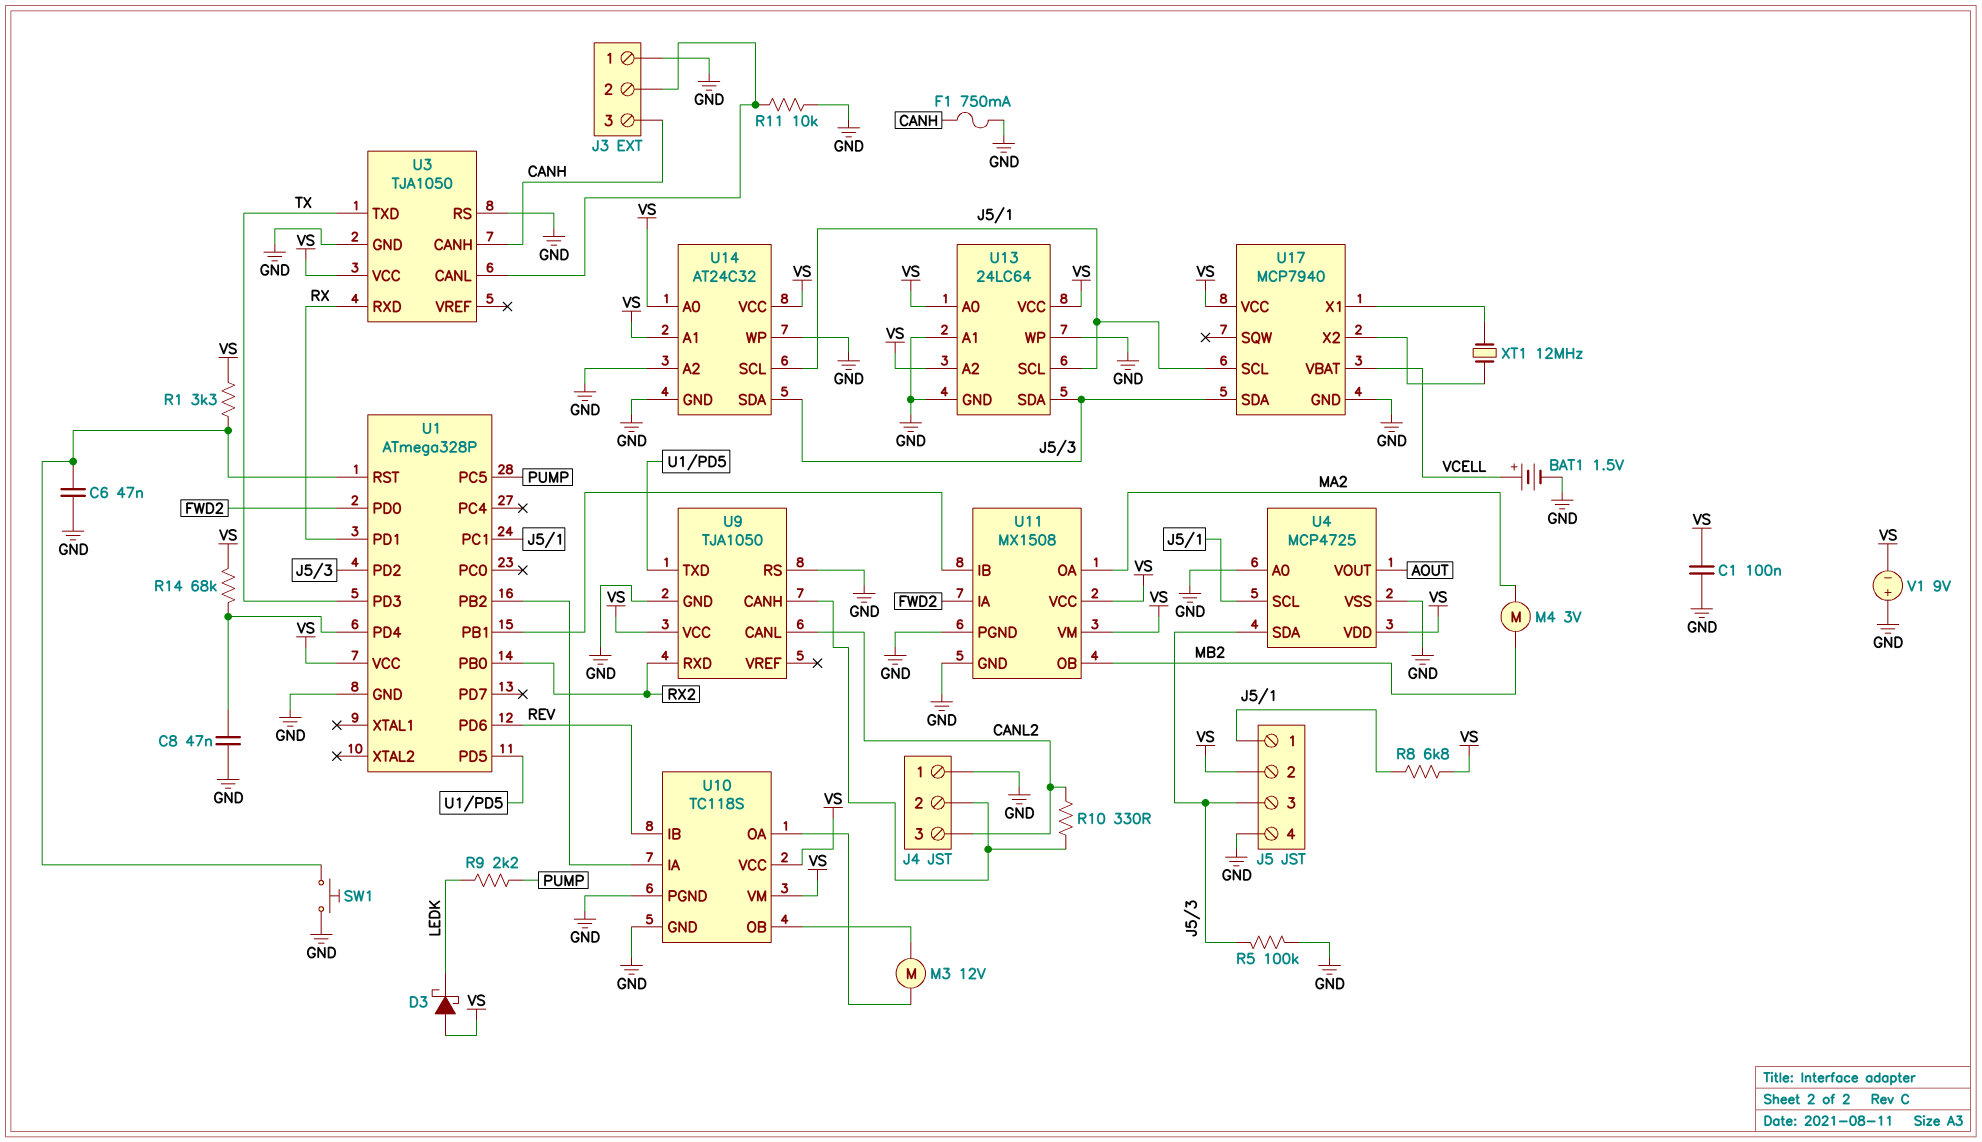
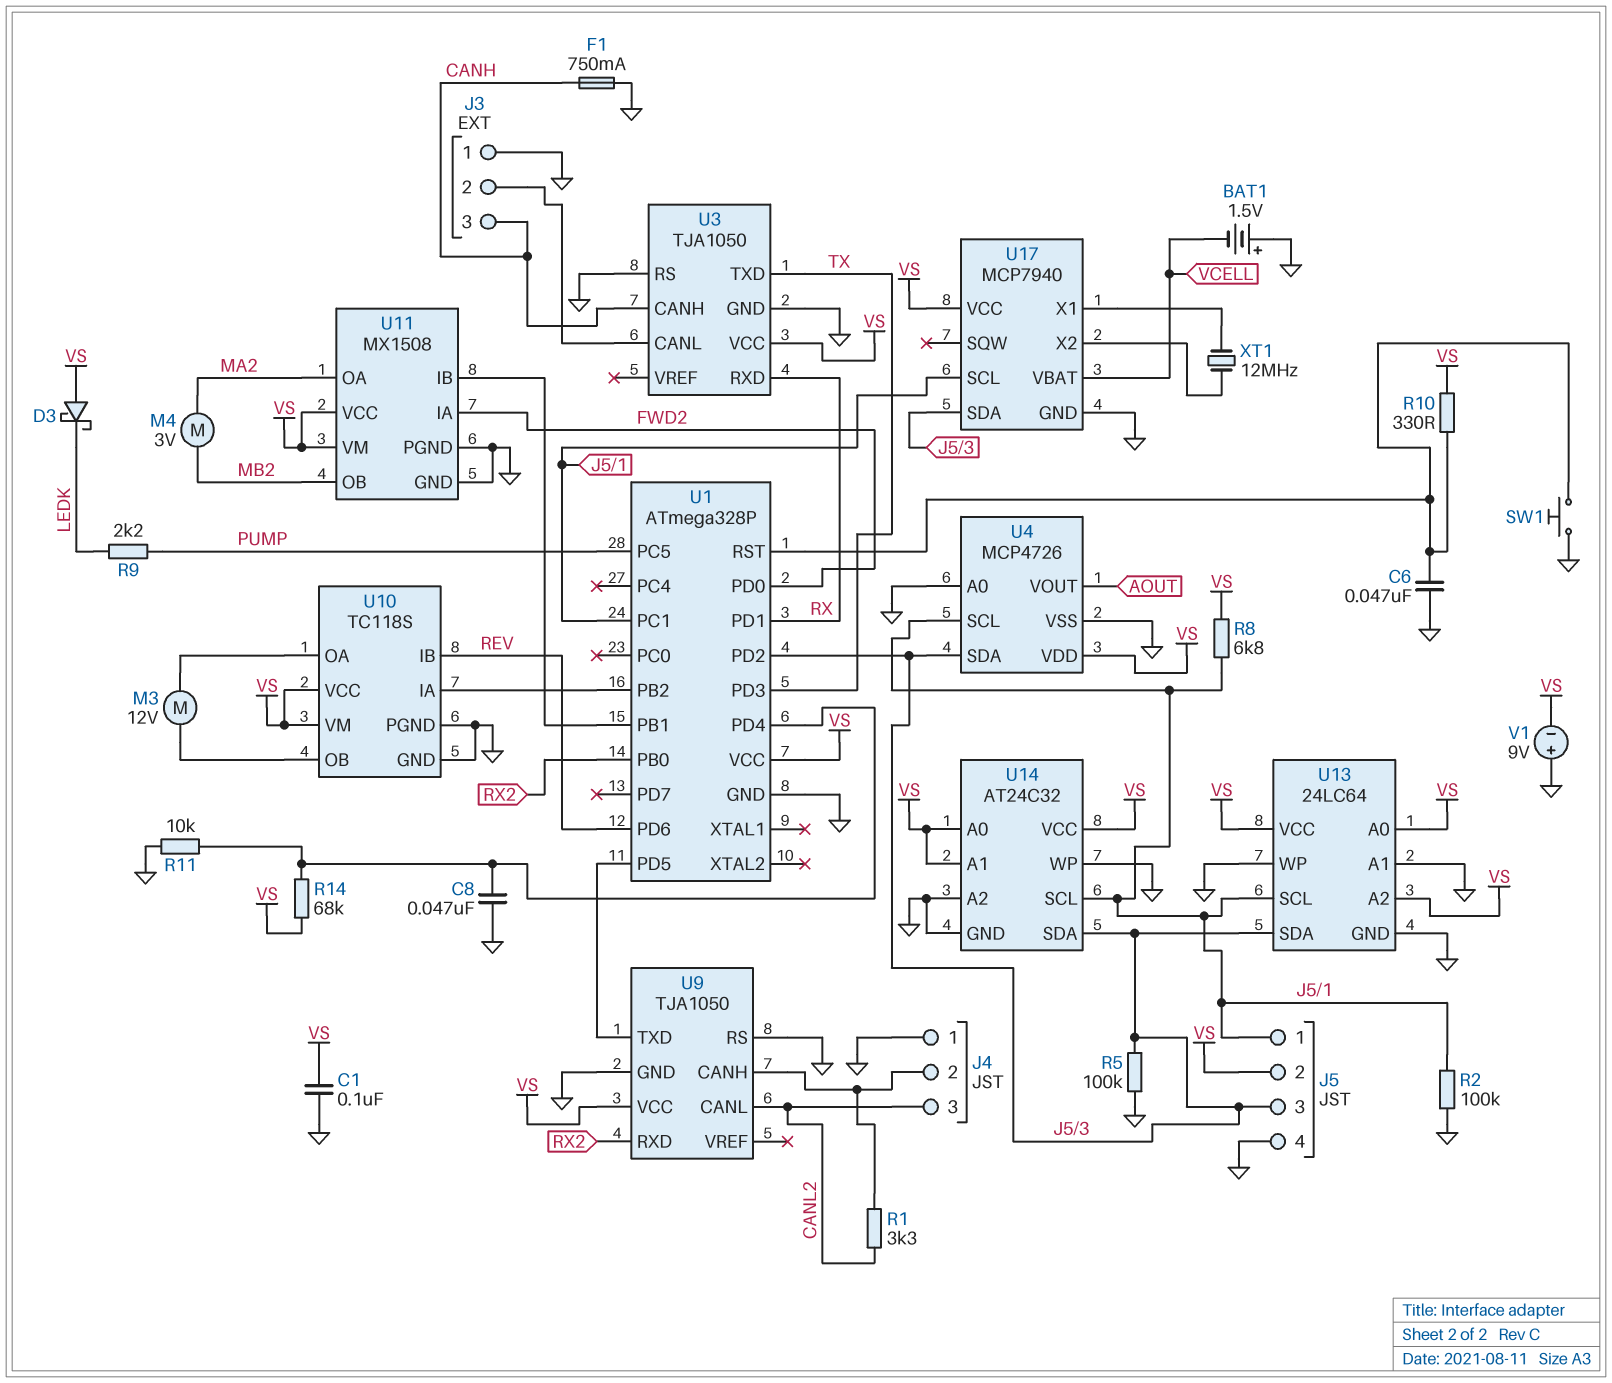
BAT1: 1.5V (plus VCELL, minus GND) -> 1.5V (plus GND, minus VCELL)
R1: 3.3k (U1/RST, VS) -> 3.3k (CANL2, J4/2)
R2: none -> 100k (GND, J5/1)
R10: 330 (CANL2, J4/2) -> 330 (U1/RST, VS)
R11: 10k (GND, J3/2) -> 10k (GND, U1/PD4)
U4: MCP4725 -> MCP4726

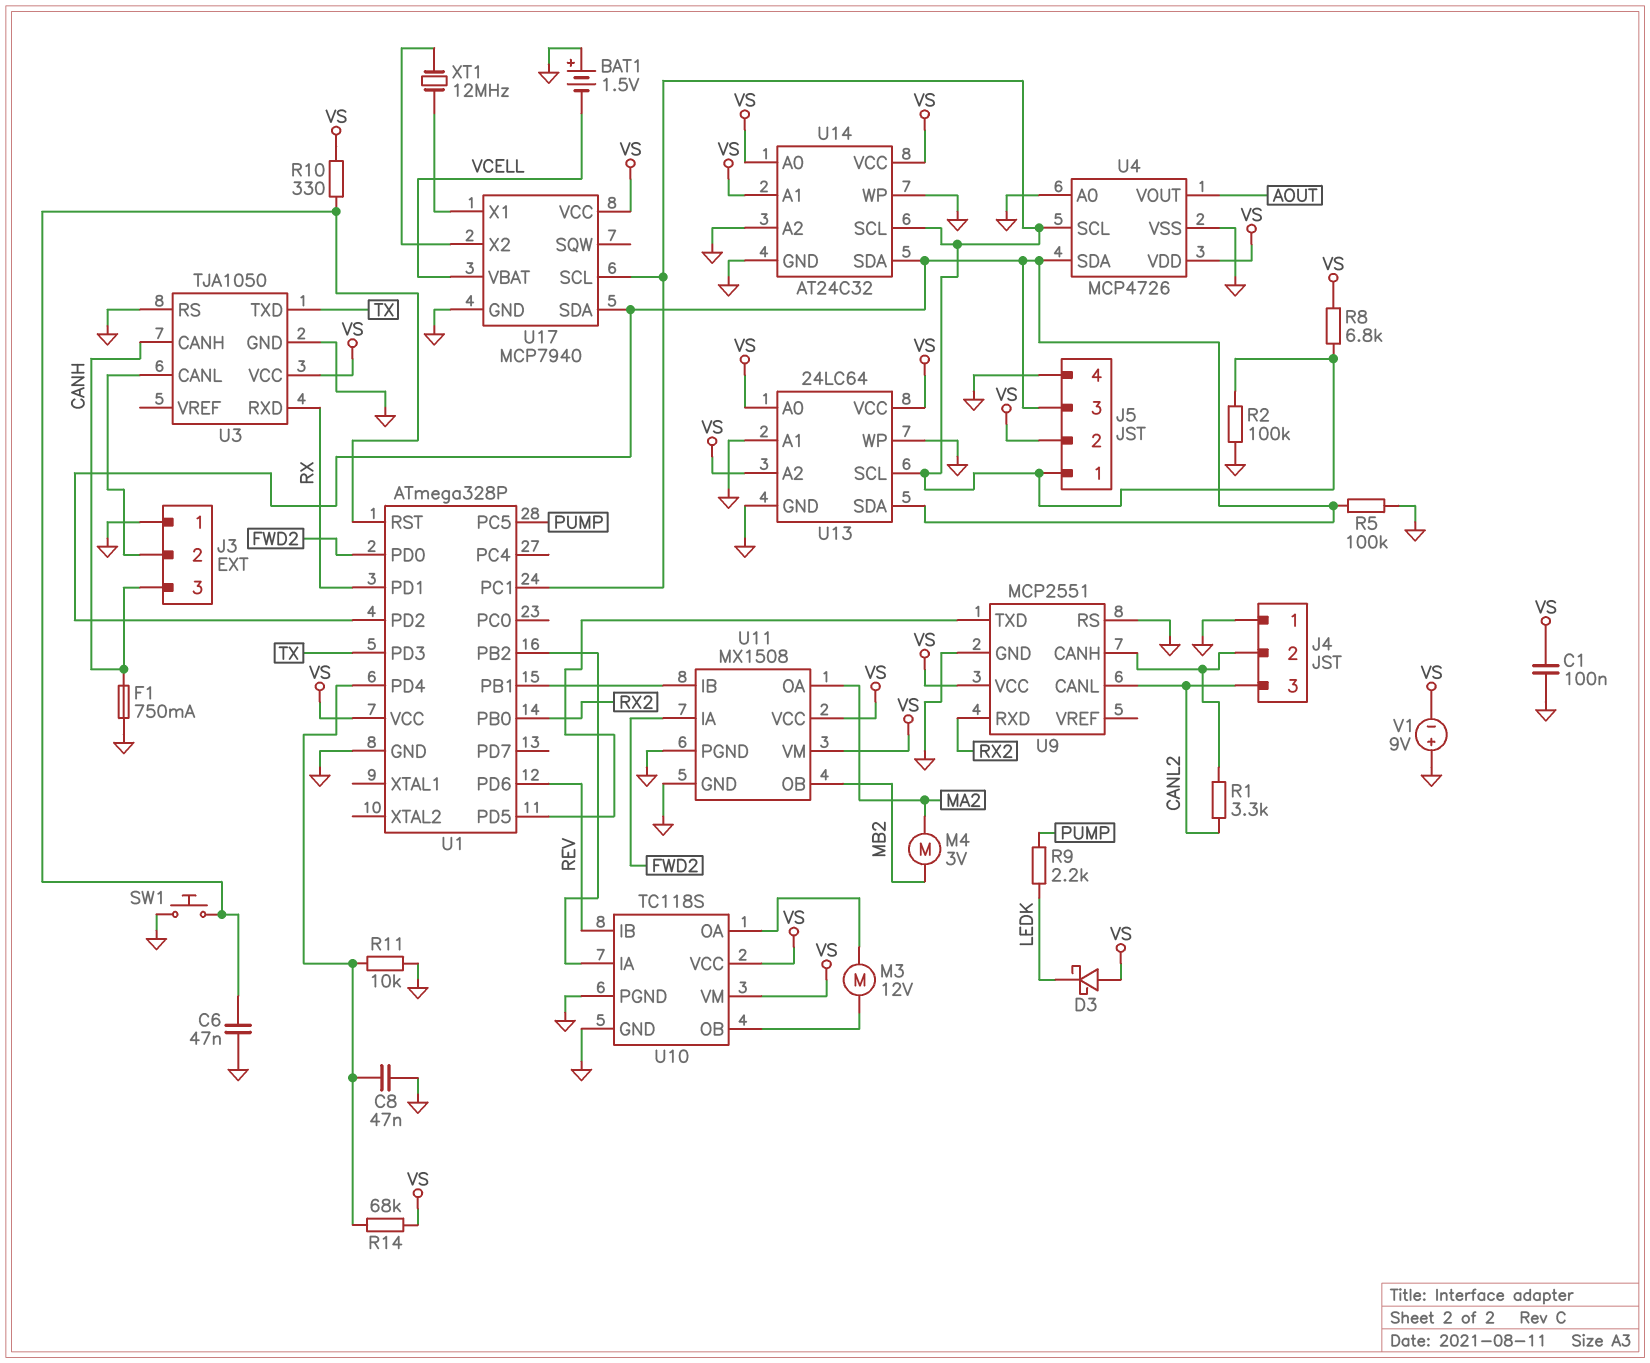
U9: TJA1050 -> MCP2551

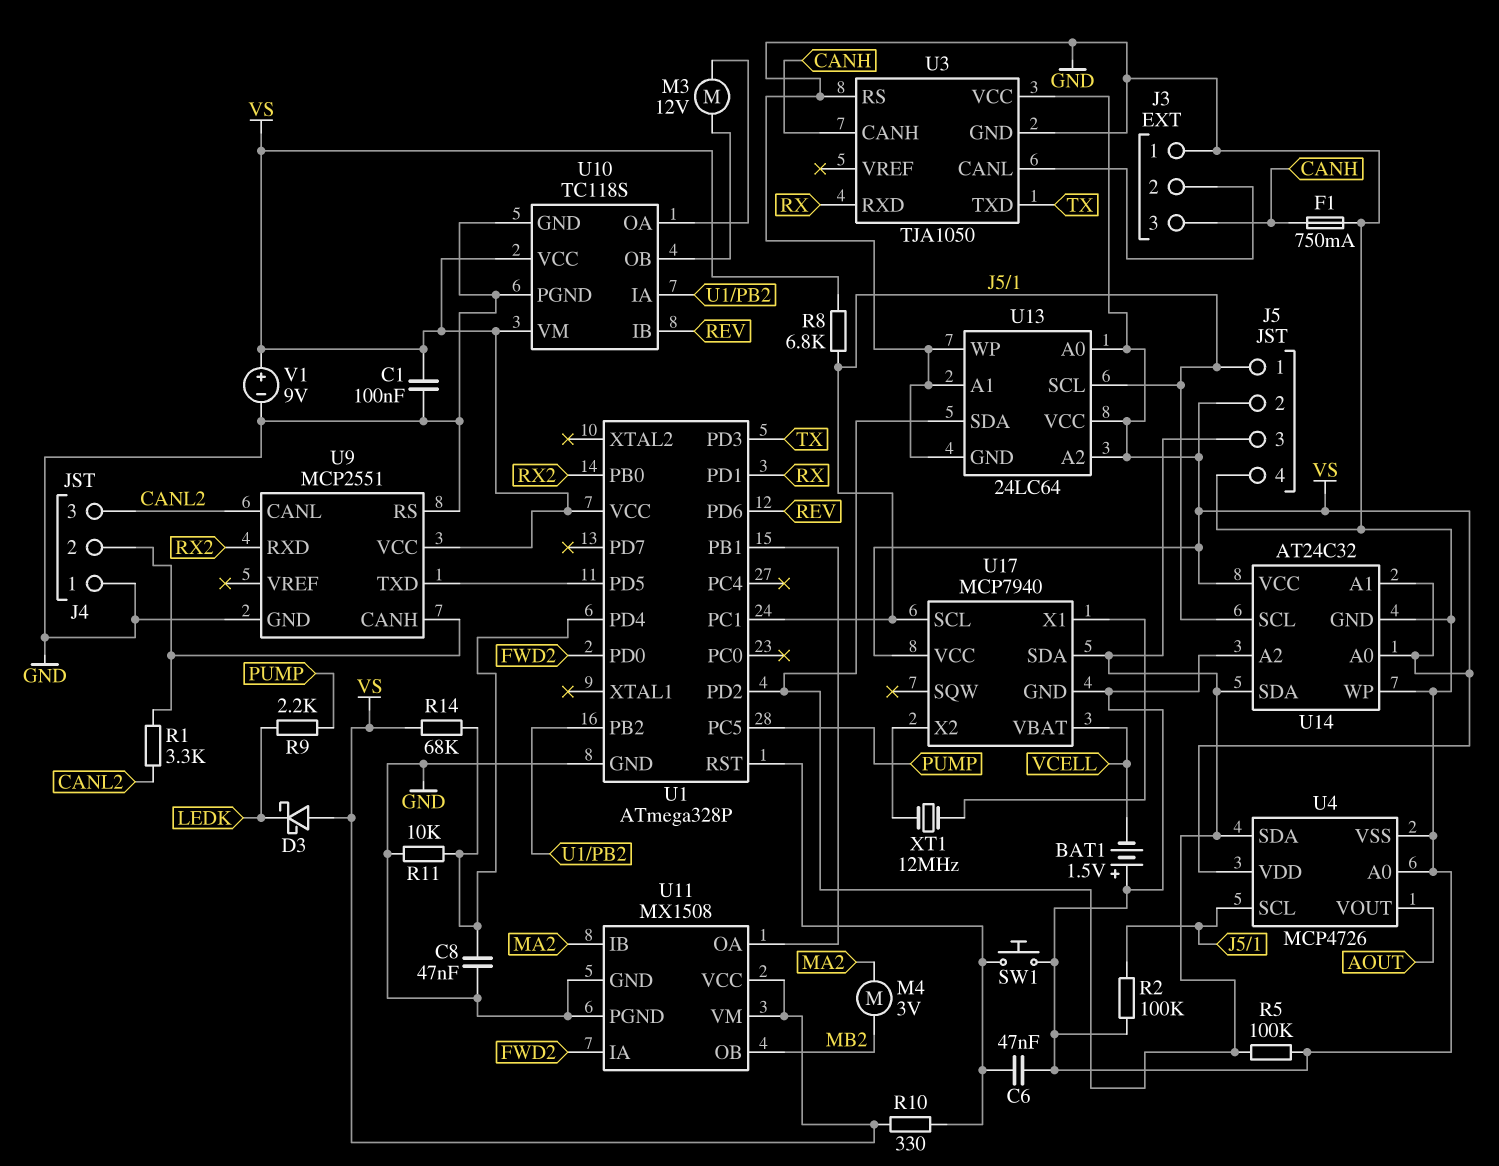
U11 pin IB: U1/PB1 -> MA2
U11 pin OA: MA2 -> U1/PB1
V1: 9V (plus GND, minus VS) -> 9V (plus VS, minus GND)

